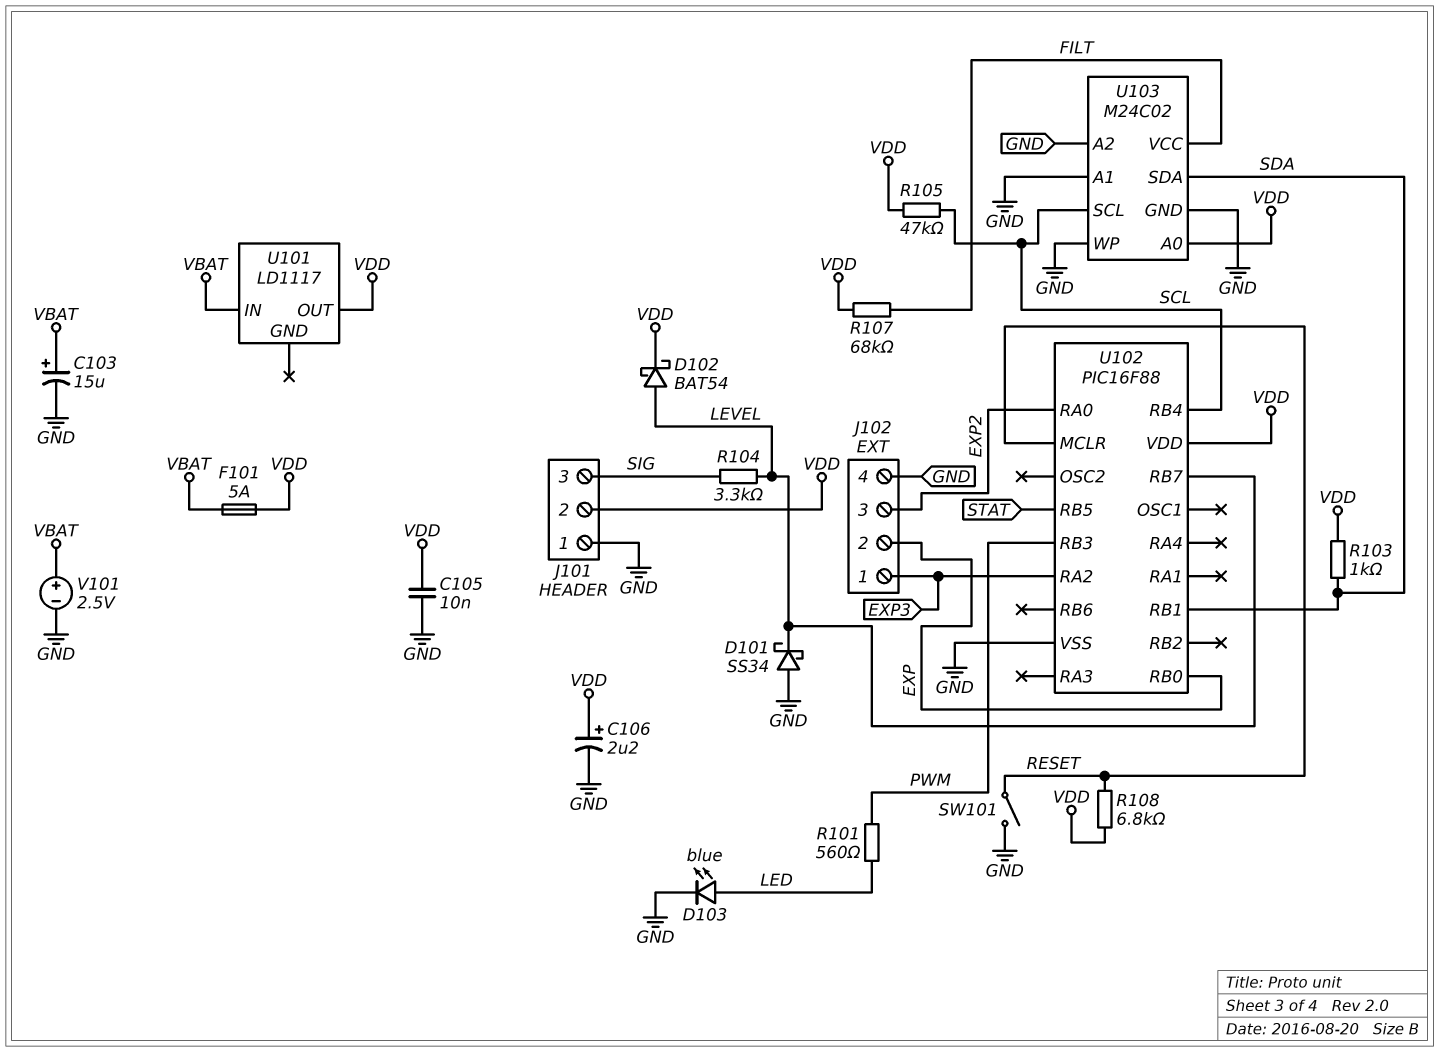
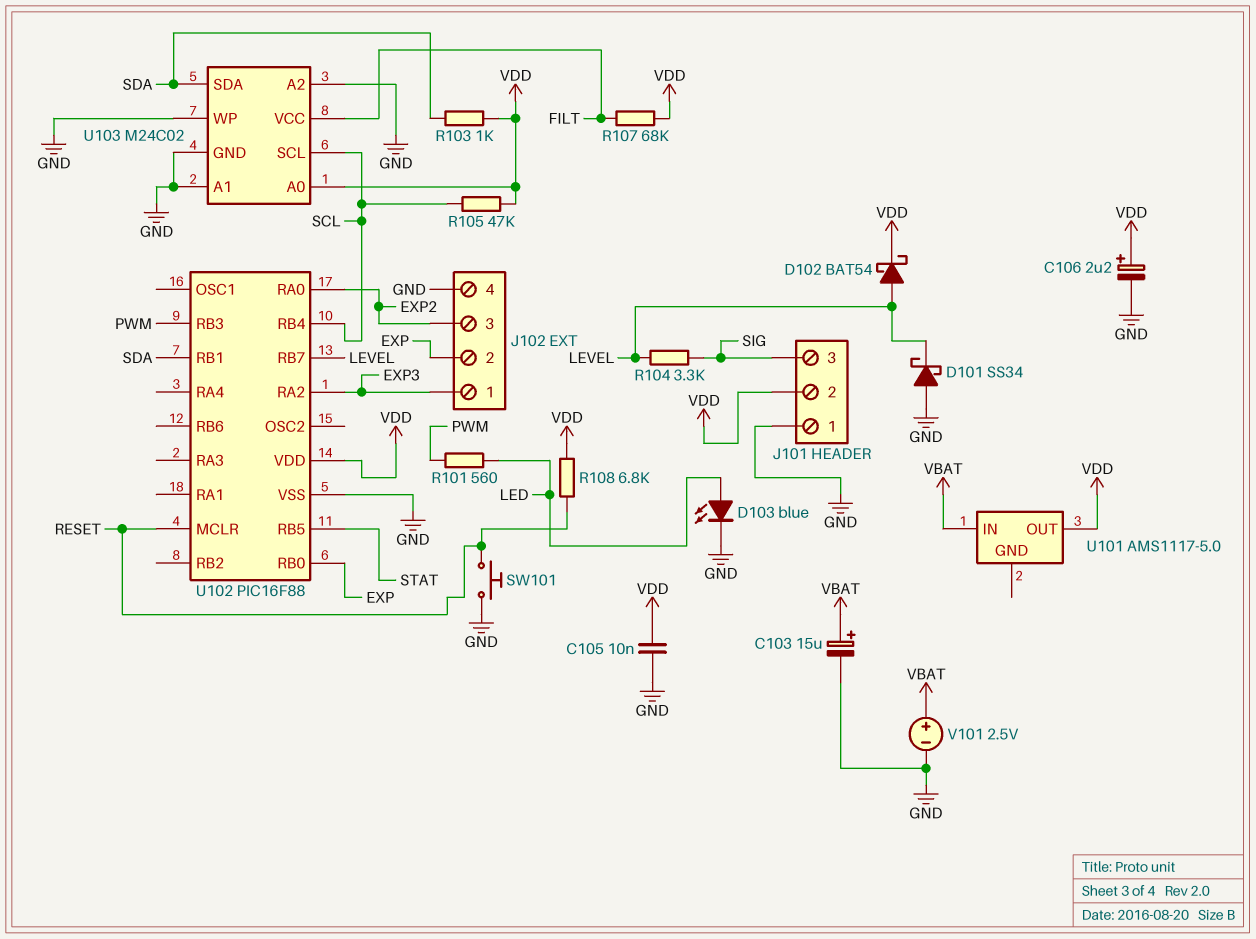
F101: 5A (VBAT, VDD) -> none
SW101: switch (GND, RESET) -> button (GND, RESET)
U101: LD1117 -> AMS1117-5.0

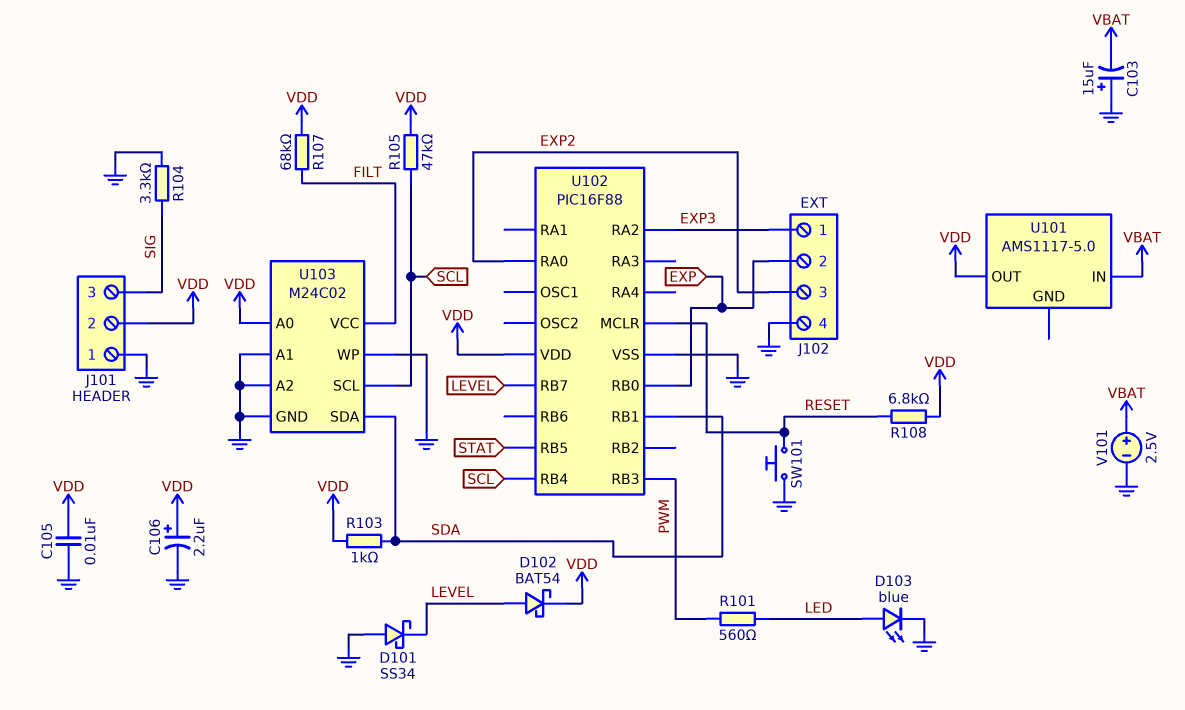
C103: 15uF (plus VBAT, minus GND) -> 15uF (plus GND, minus VBAT)
R104: 3.3k (LEVEL, SIG) -> 3.3k (GND, SIG)

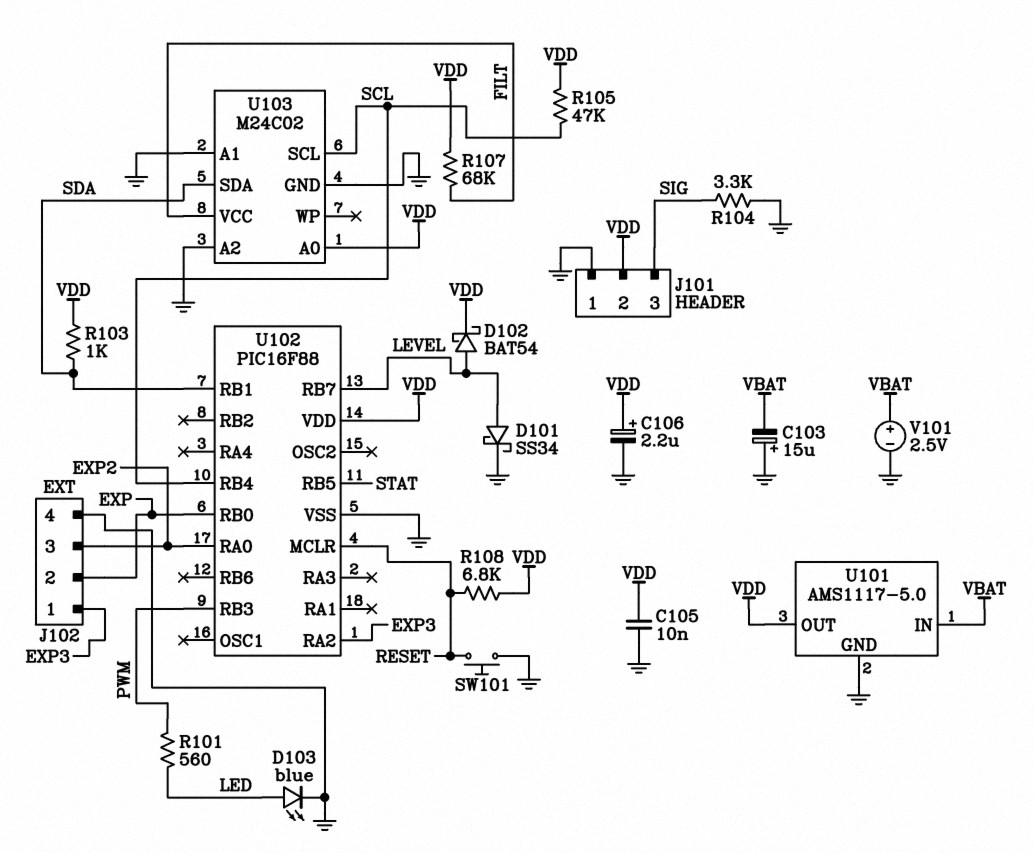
D101: schottky SS34 (A GND, K LEVEL) -> schottky SS34 (A LEVEL, K GND)
U101 pin GND: none -> GND
U103 pin WP: GND -> none

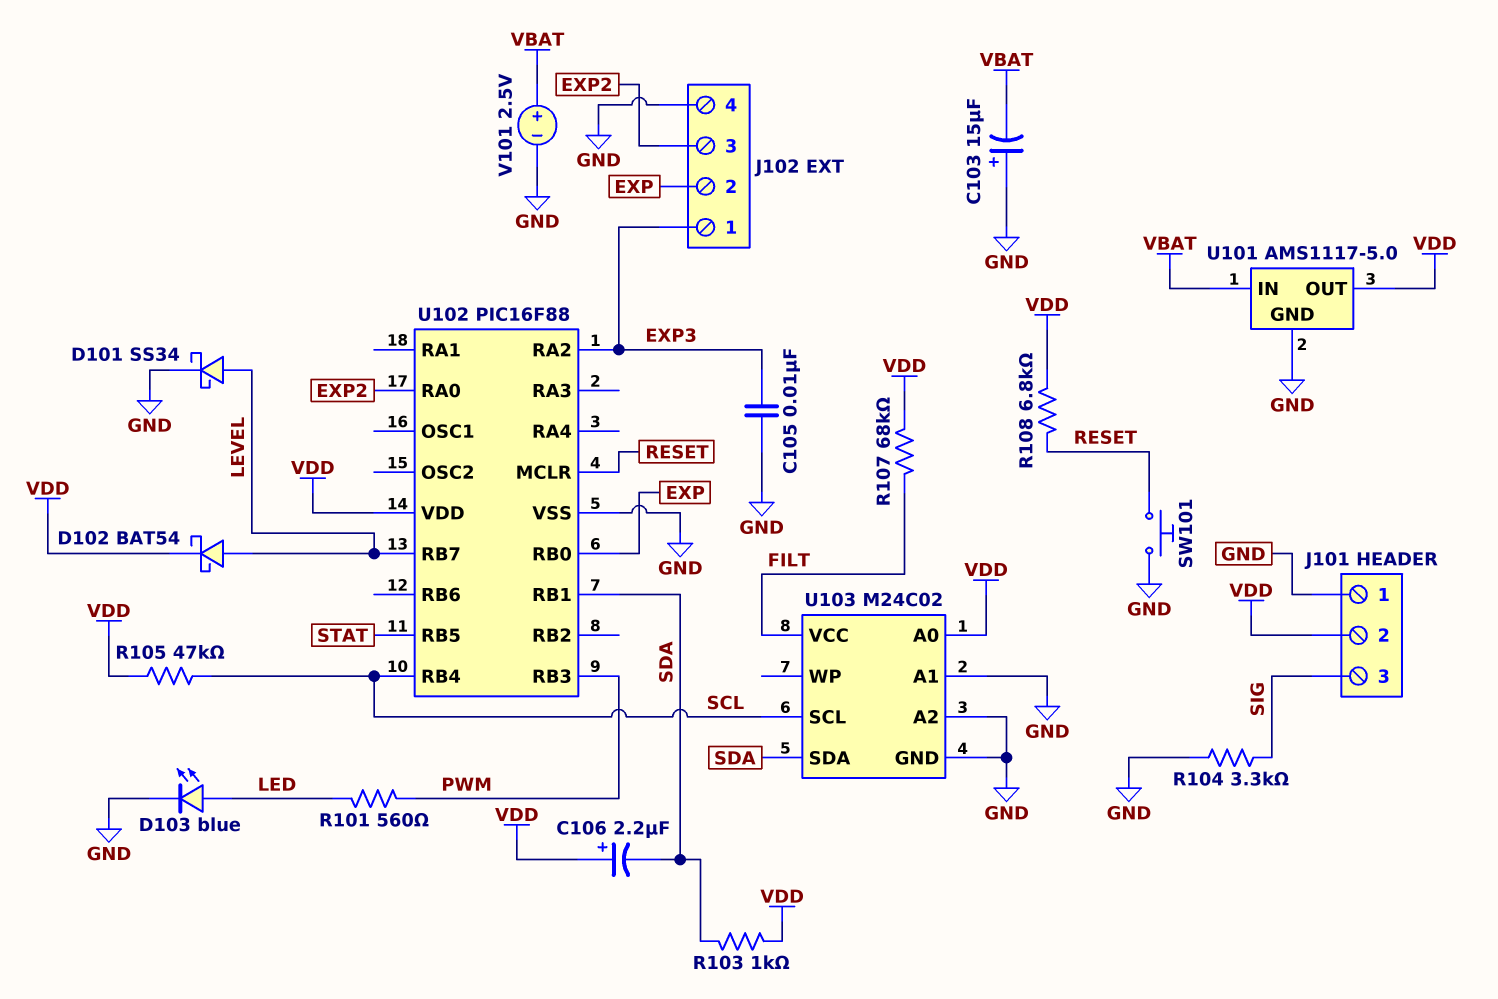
C105: 10nF (GND, VDD) -> 10nF (EXP3, GND)
C106: 2.2uF (plus VDD, minus GND) -> 2.2uF (plus VDD, minus SDA)

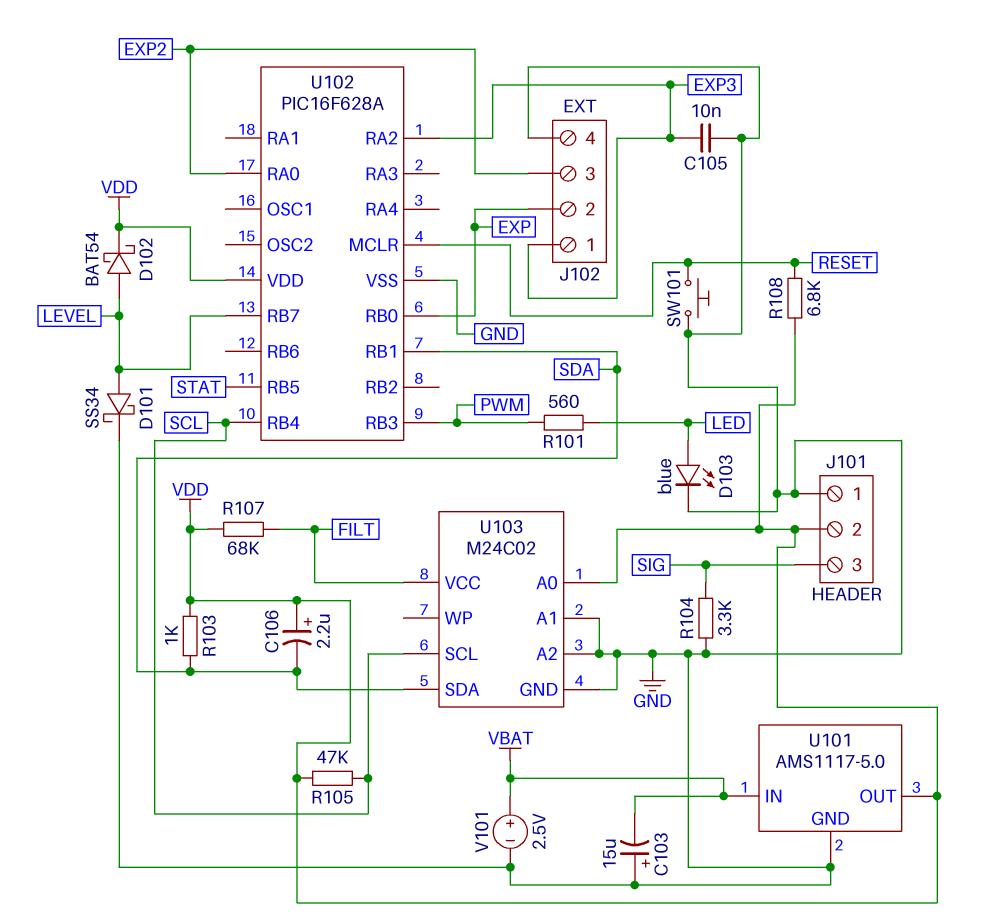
U102: PIC16F88 -> PIC16F628A

